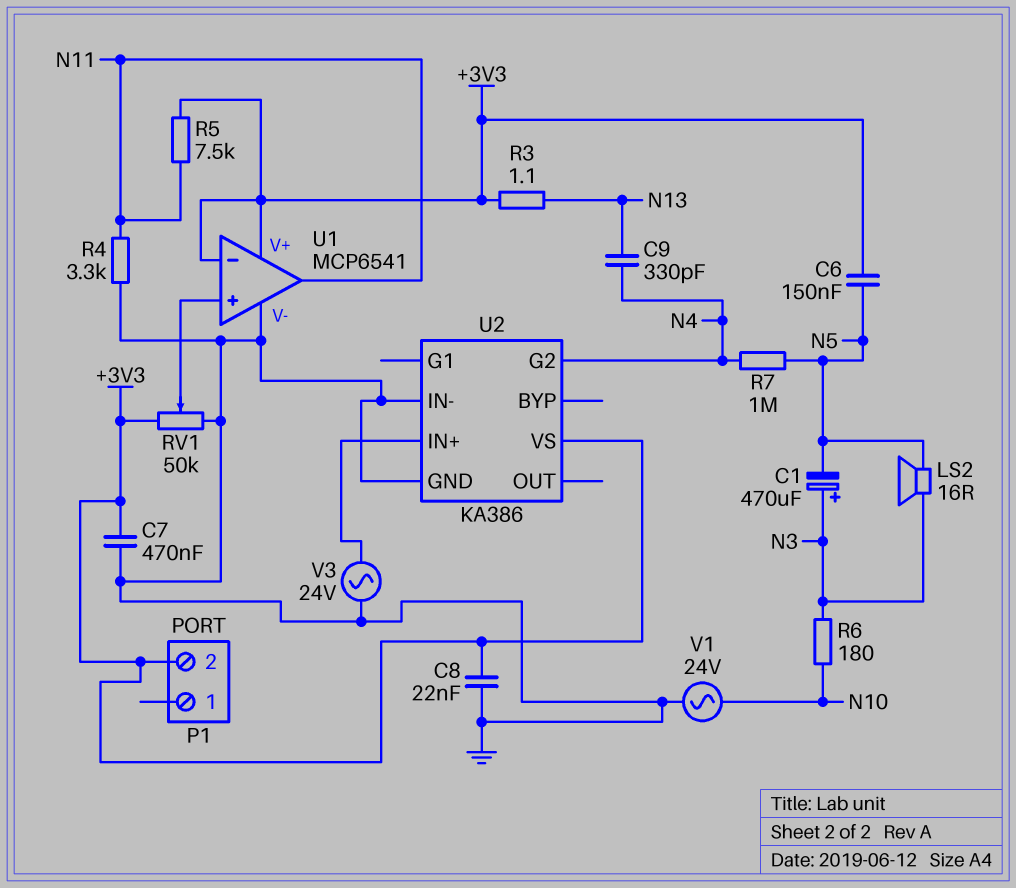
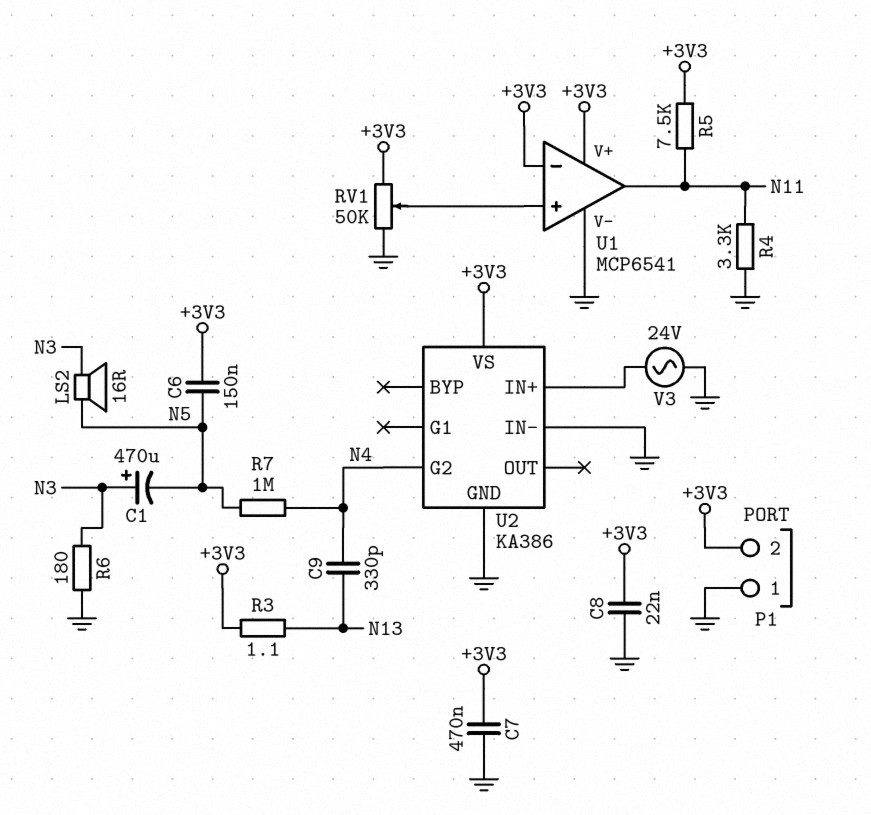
P1 pin 1: none -> GND
R6: 180 (N3, N10) -> 180 (GND, N3)
V1: AC 24V (GND, N10) -> none

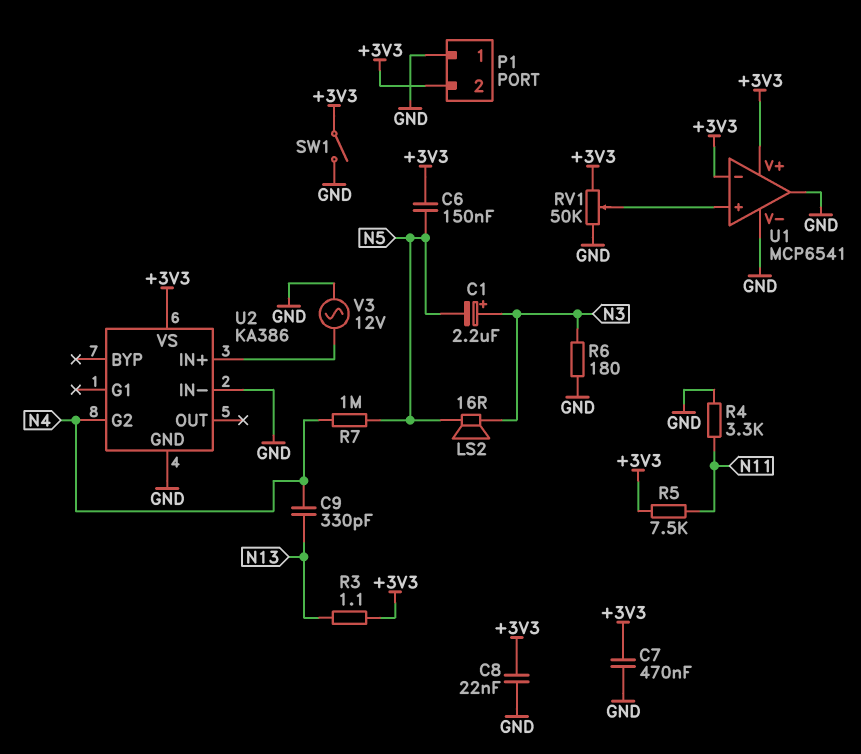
C1: 470uF (plus N3, minus N5) -> 2.2uF (plus N3, minus N5)
SW1: none -> switch (+3V3, GND)
U1 pin out: N11 -> GND
V3: AC 24V (GND, U2/IN+) -> AC 12V (GND, U2/IN+)

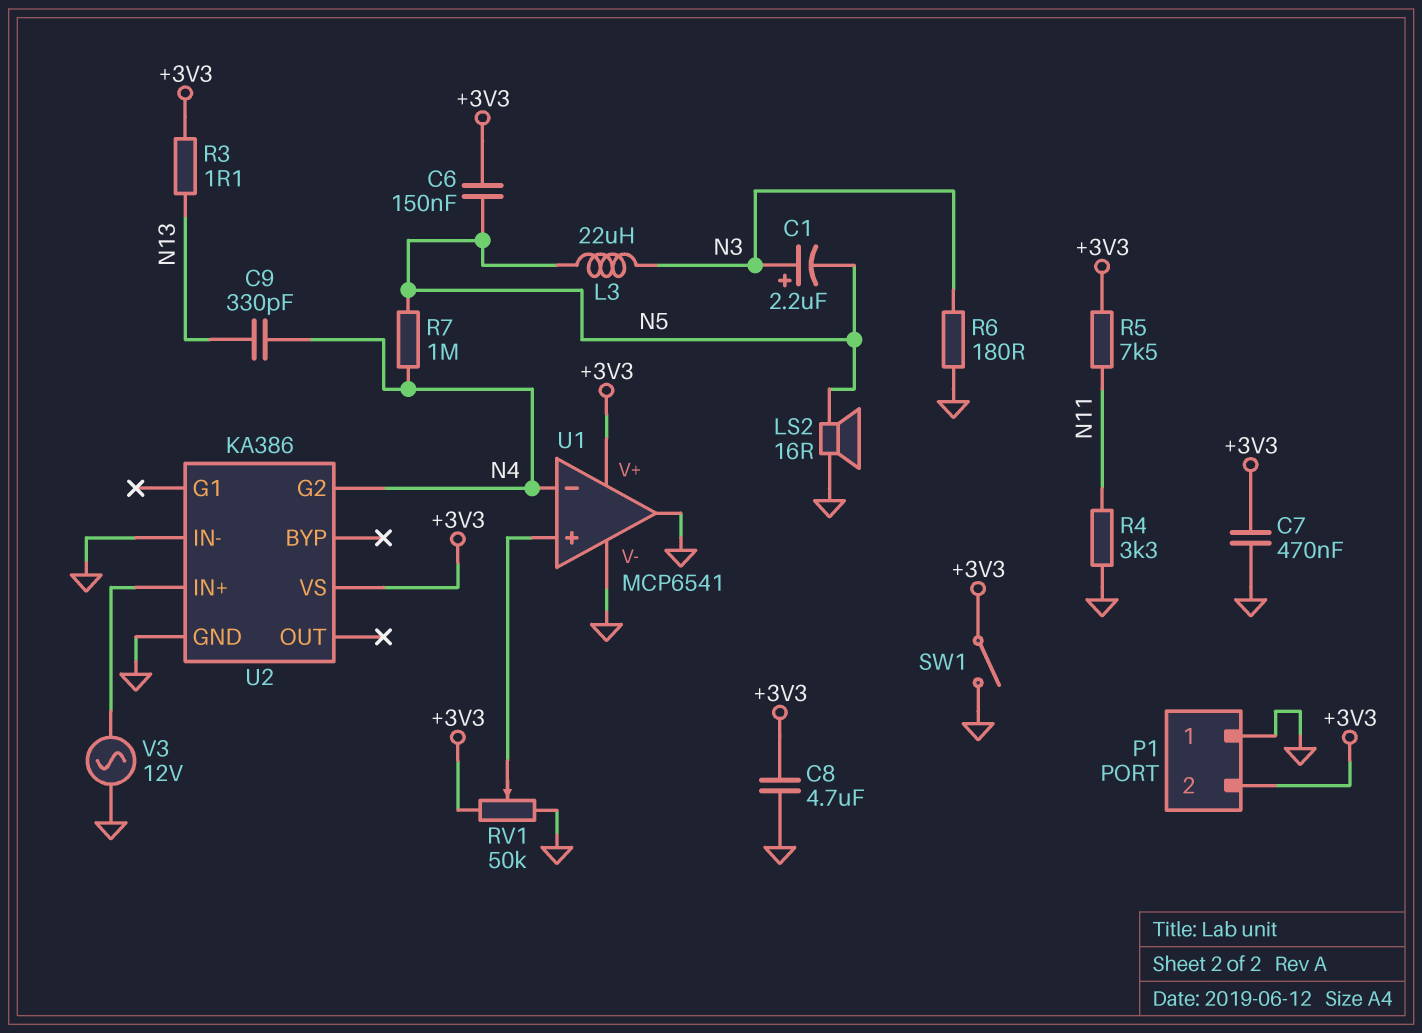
C8: 22nF (+3V3, GND) -> 4.7uF (+3V3, GND)
L3: none -> 22uH (N3, N5)
LS2: speaker 16R (N3, N5) -> speaker 16R (GND, N5)
U1 pin in-: +3V3 -> N4

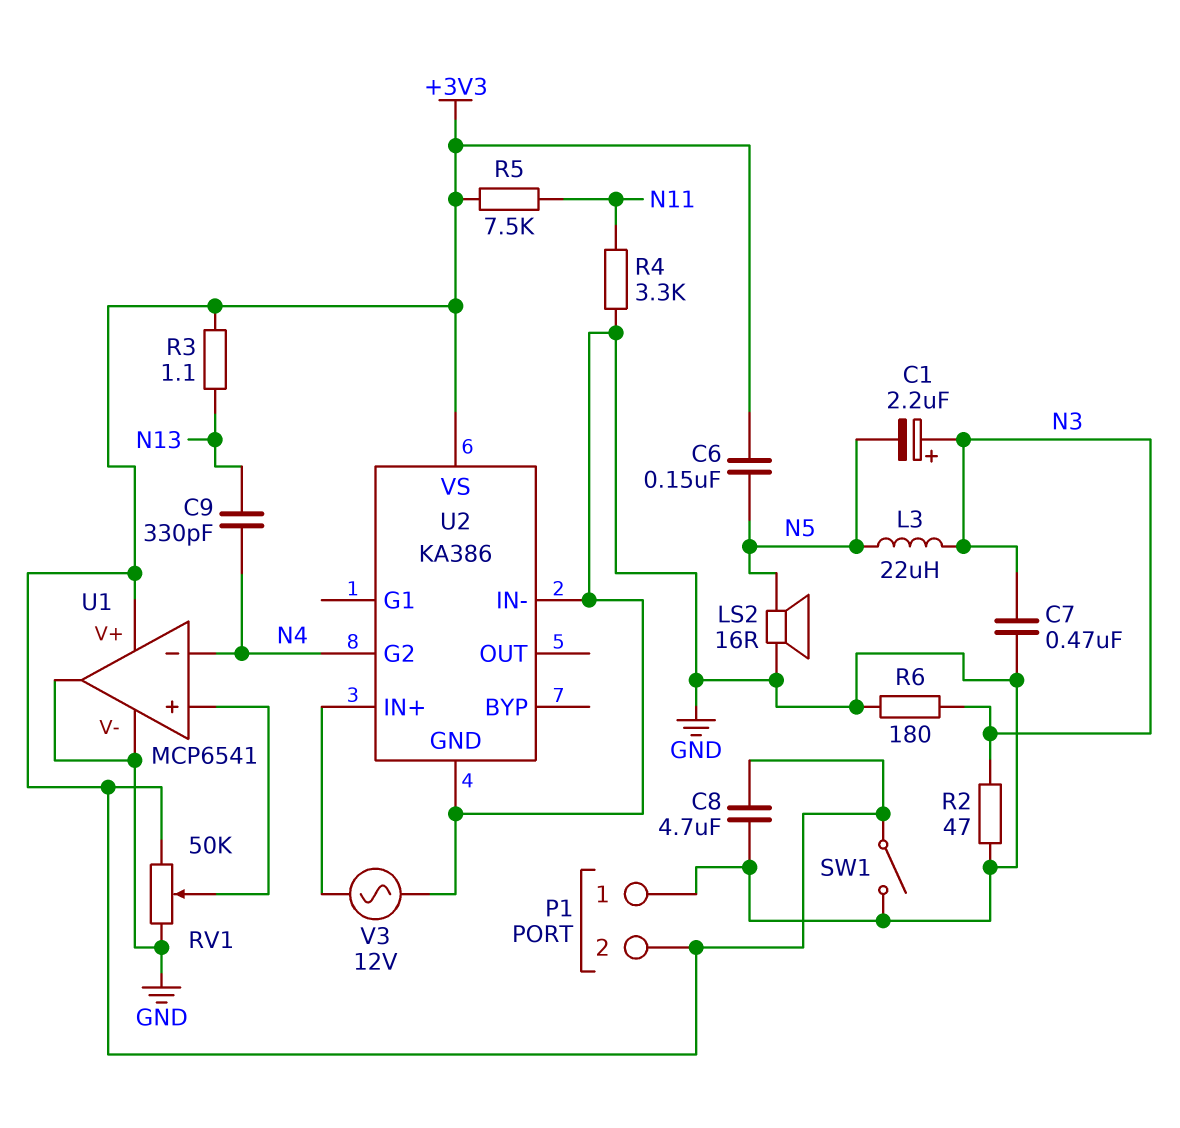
C7: 470nF (+3V3, GND) -> 470nF (GND, N3)
R2: none -> 47 (GND, N3)
R7: 1M (N4, N5) -> none

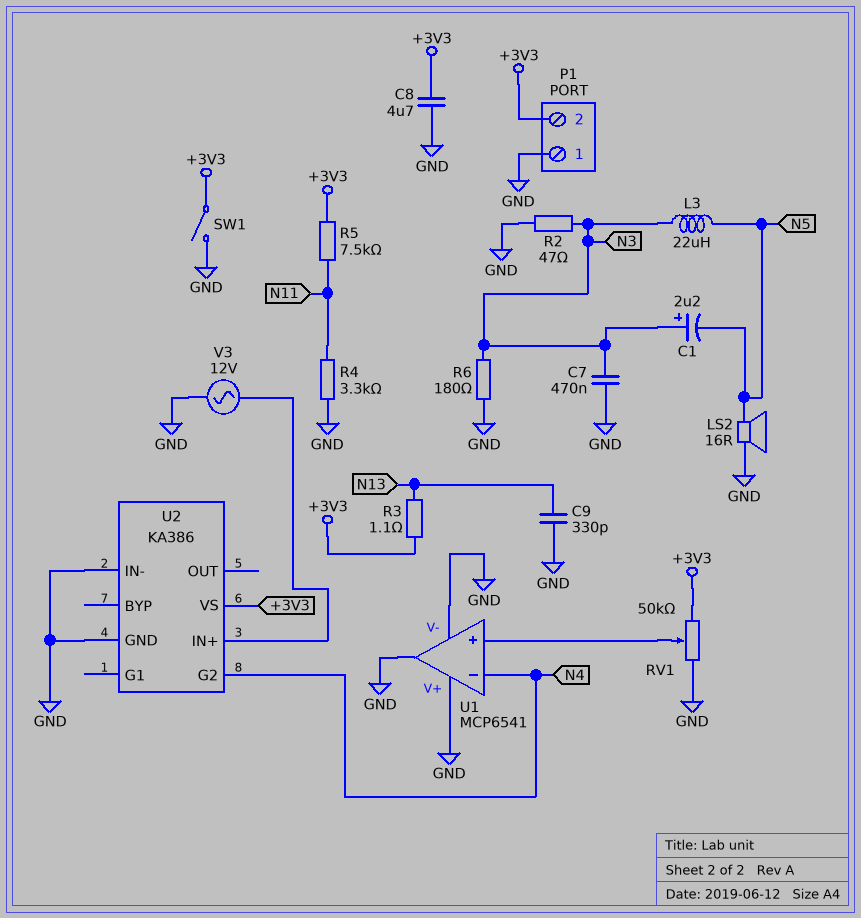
C6: 150nF (+3V3, N5) -> none
C9: 330pF (N4, N13) -> 330pF (GND, N13)
U1 pin V+: +3V3 -> GND

